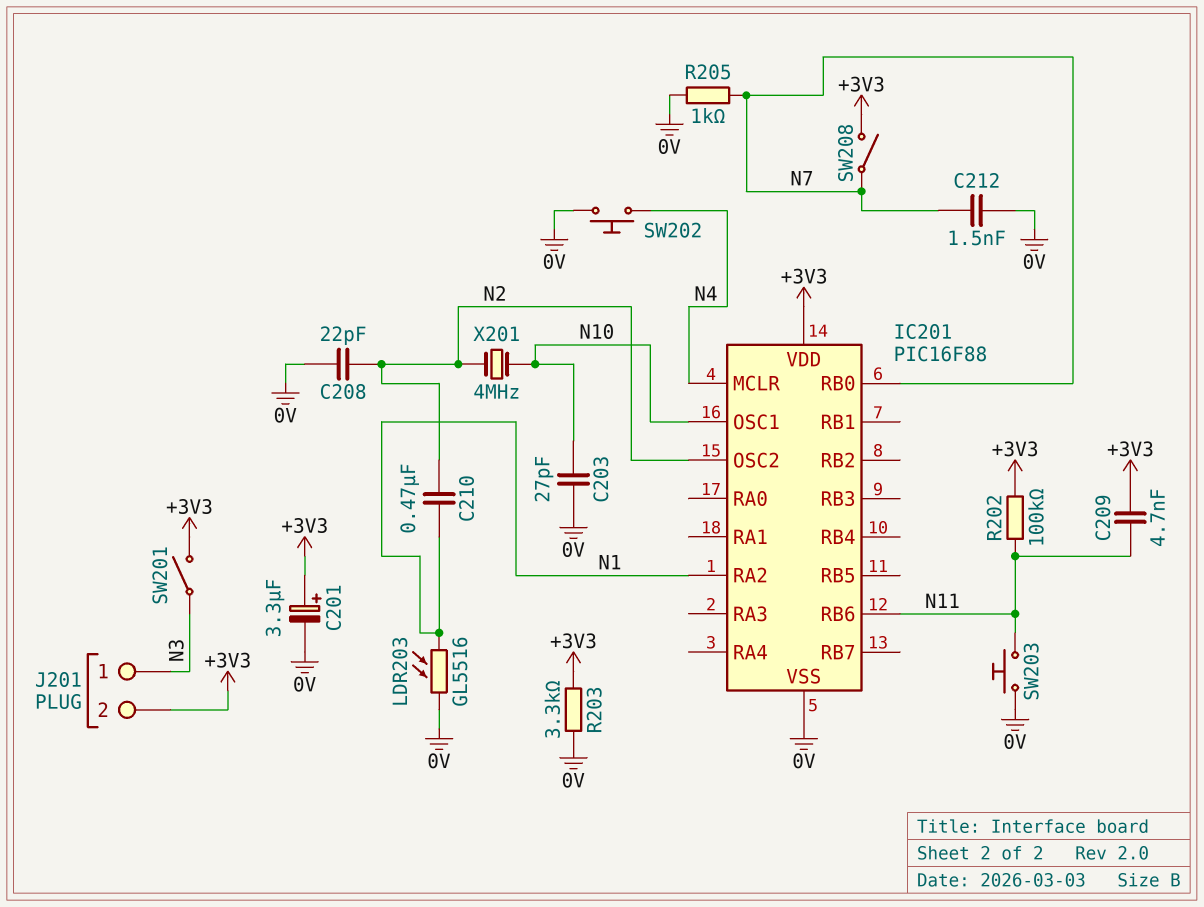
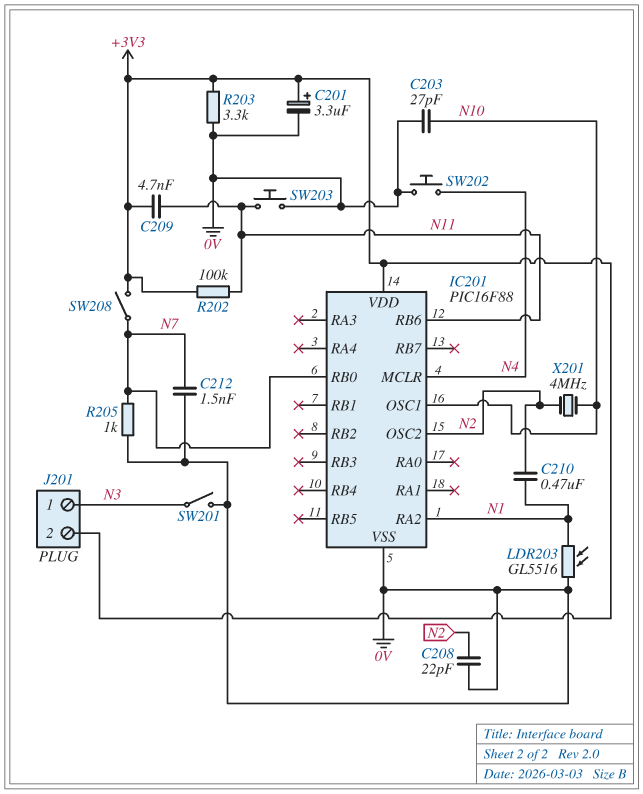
SW201: switch (+3V3, N3) -> switch (0V, N3)

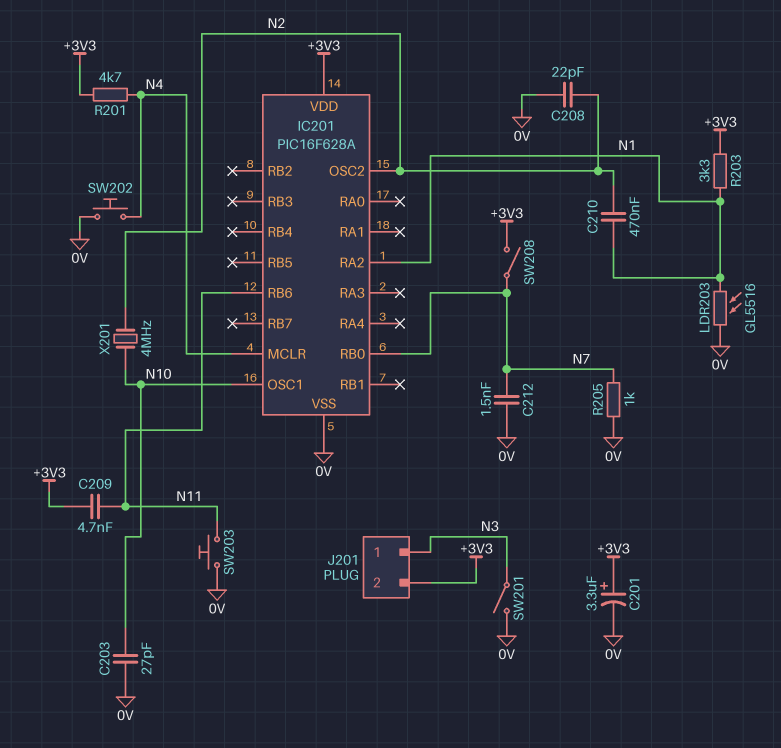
IC201: PIC16F88 -> PIC16F628A
R201: none -> 4.7k (+3V3, N4)
R202: 100k (+3V3, N11) -> none
R203: 3.3k (+3V3, 0V) -> 3.3k (+3V3, N1)

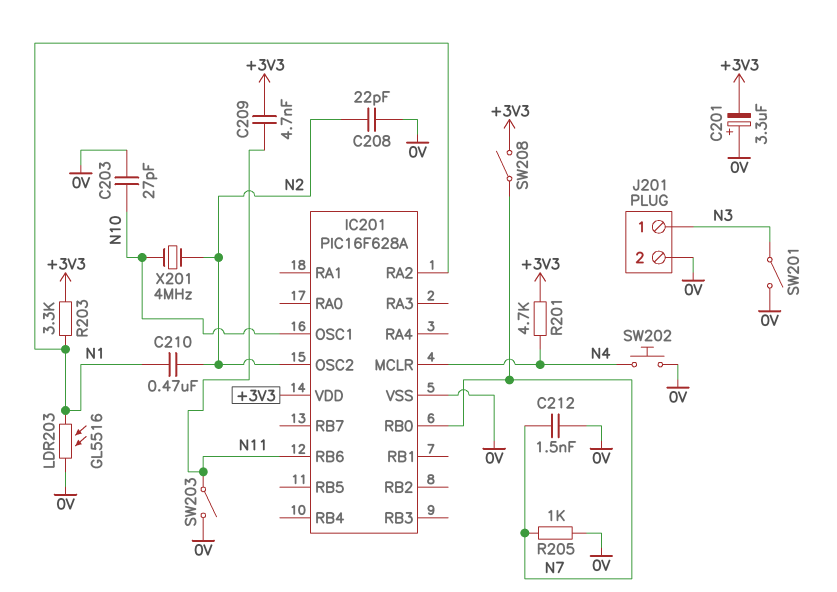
C201: 3.3uF (plus +3V3, minus 0V) -> 3.3uF (plus 0V, minus +3V3)
J201 pin 2: +3V3 -> 0V
SW203: button (0V, N11) -> switch (0V, N11)

